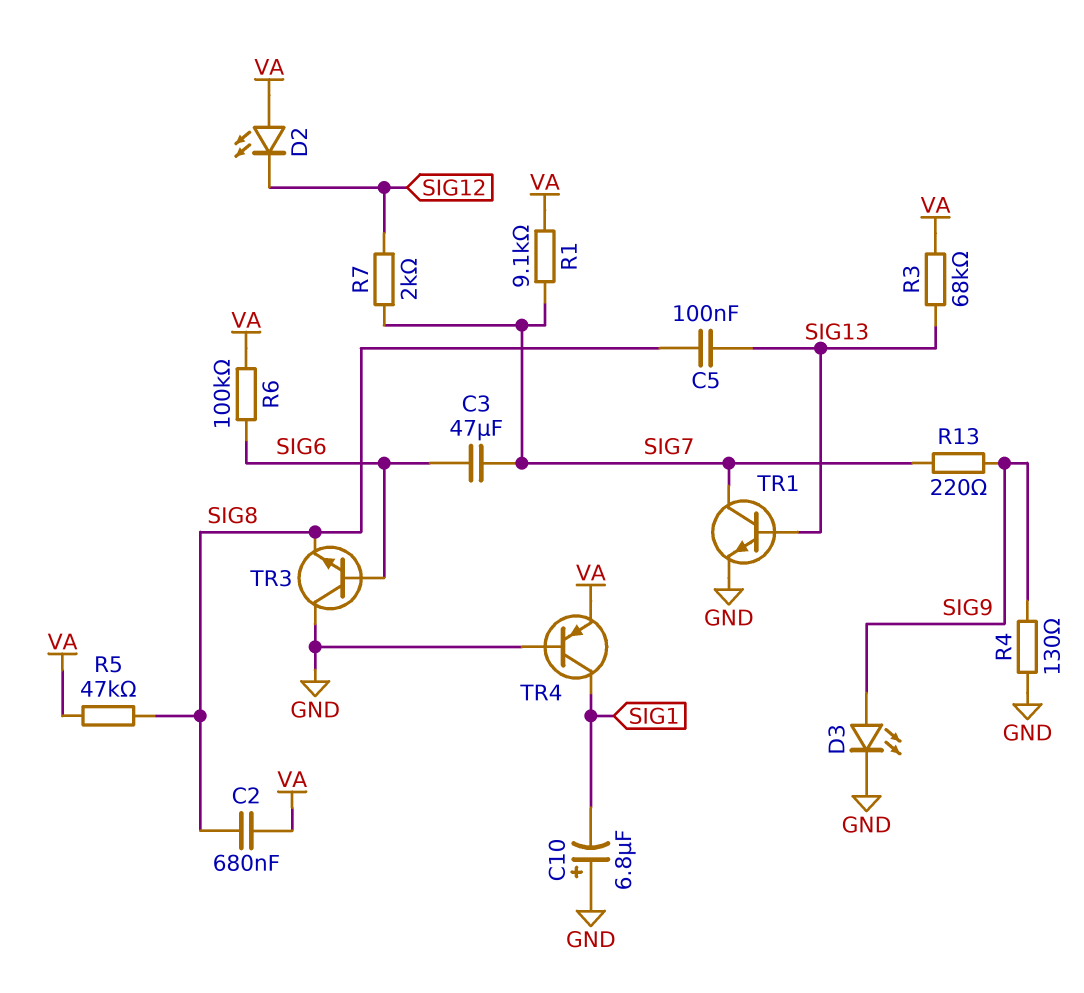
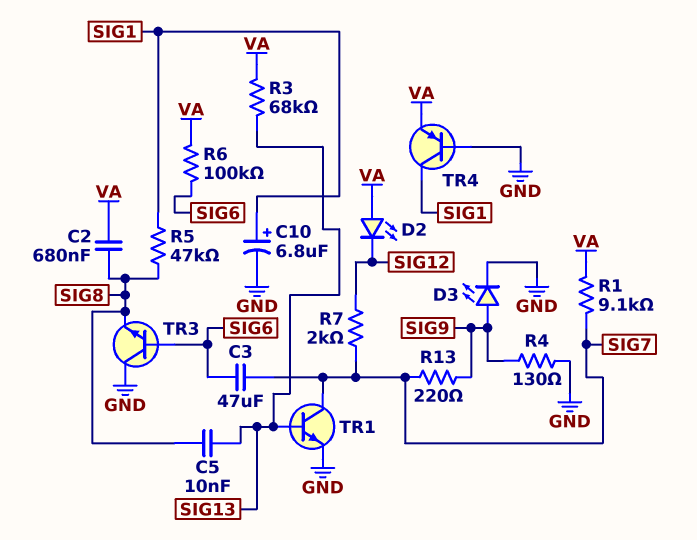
C5: 100nF (SIG8, SIG13) -> 10nF (SIG8, SIG13)
C10: 6.8uF (plus GND, minus SIG1) -> 6.8uF (plus SIG1, minus GND)
R5: 47k (SIG8, VA) -> 47k (SIG1, SIG8)

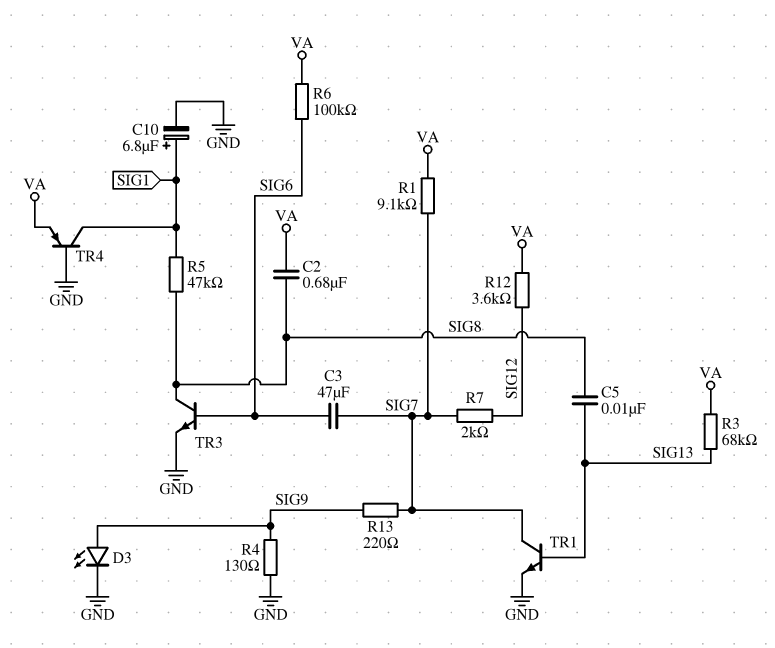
D2: LED (A VA, K SIG12) -> none
R12: none -> 3.6k (SIG12, VA)
TR3: NPN (B SIG6, C GND, E SIG8) -> NPN (B SIG6, C SIG8, E GND)

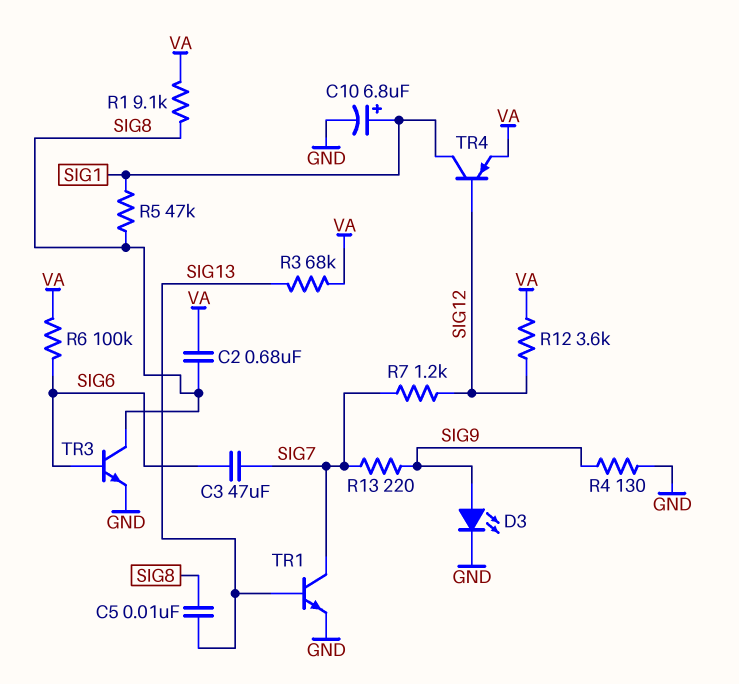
R1: 9.1k (SIG7, VA) -> 9.1k (SIG8, VA)
R7: 2k (SIG7, SIG12) -> 1.2k (SIG7, SIG12)
TR4: PNP (B GND, C SIG1, E VA) -> PNP (B SIG12, C SIG1, E VA)

